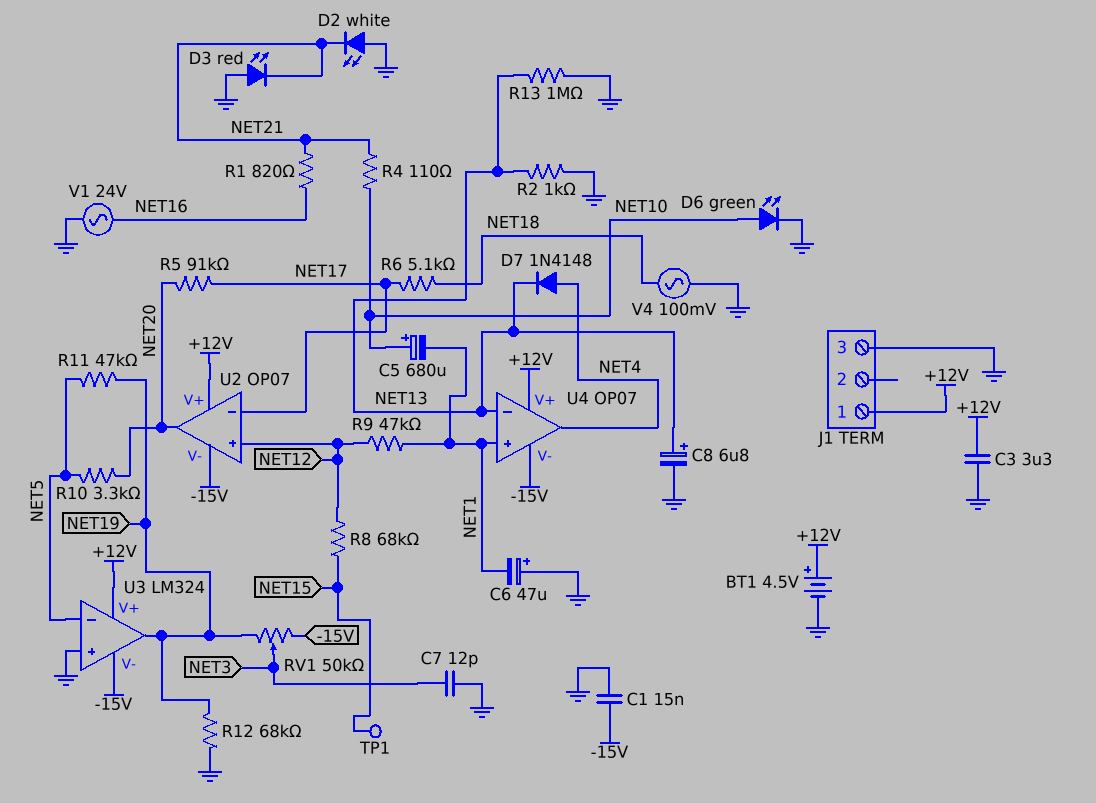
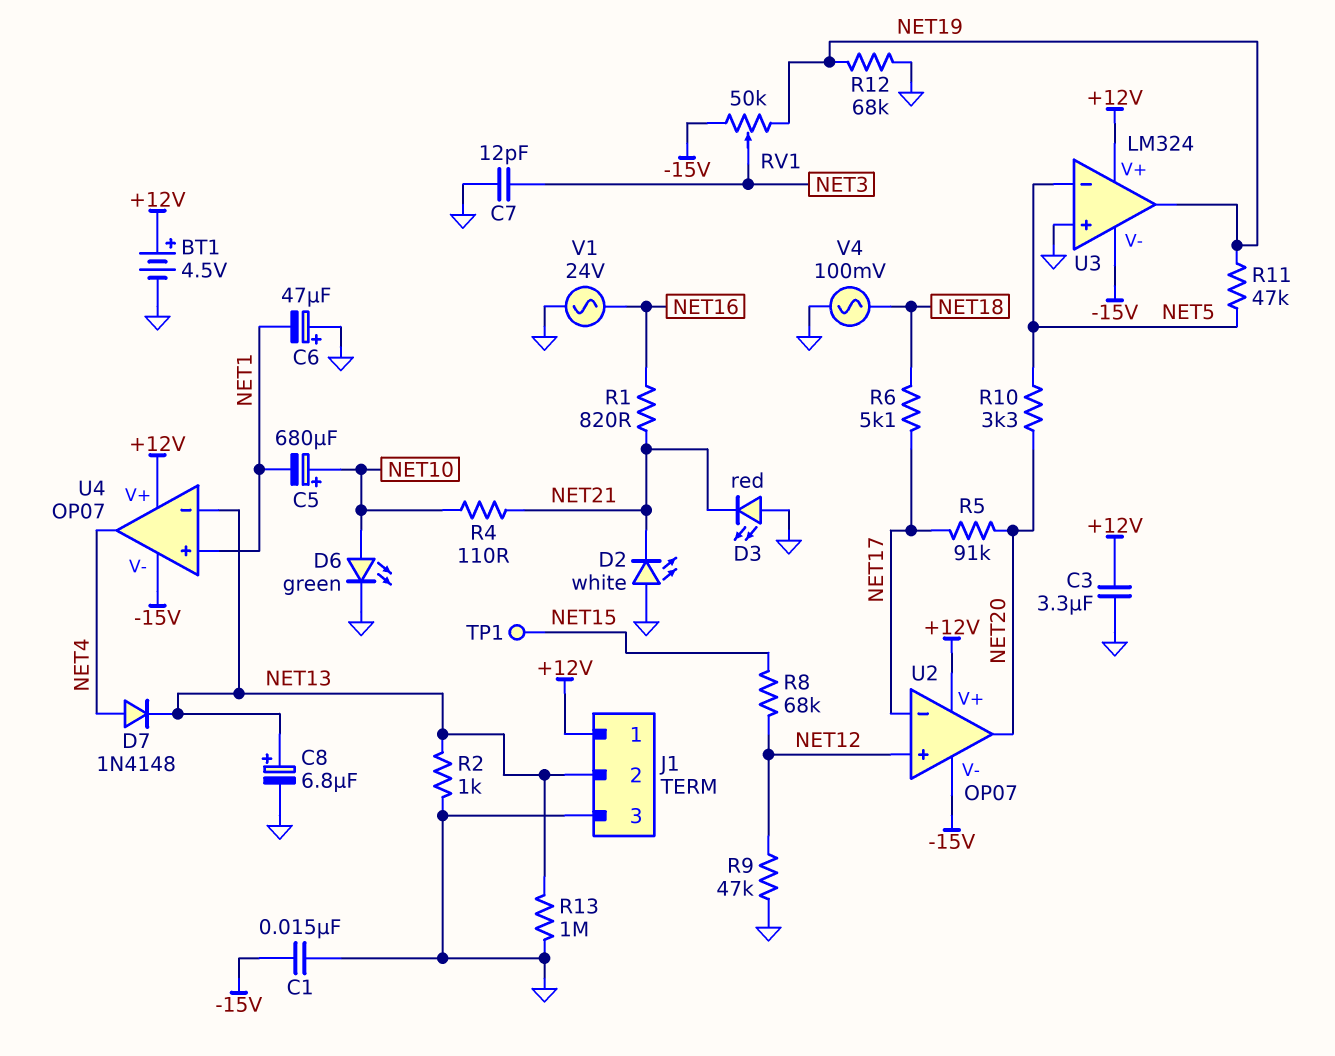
J1 pin 2: none -> NET13
R9: 47k (NET1, NET12) -> 47k (GND, NET12)

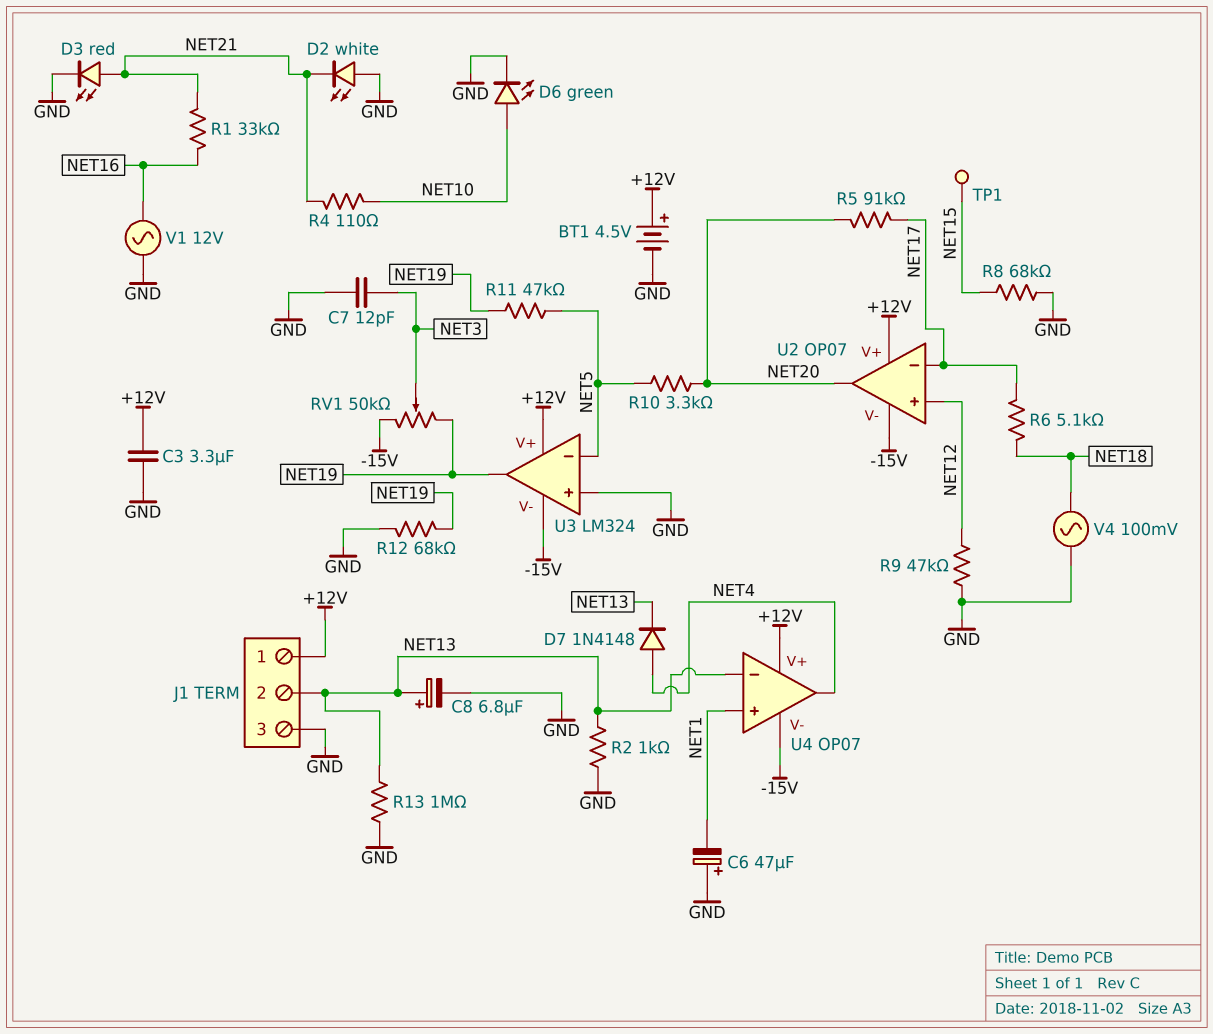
C1: 15nF (-15V, GND) -> none
C5: 680uF (plus NET10, minus NET1) -> none
D3: LED red (A GND, K NET21) -> LED red (A NET21, K GND)
R1: 820 (NET16, NET21) -> 33k (NET16, NET21)
R8: 68k (NET12, NET15) -> 68k (GND, NET15)
V1: AC 24V (GND, NET16) -> AC 12V (GND, NET16)

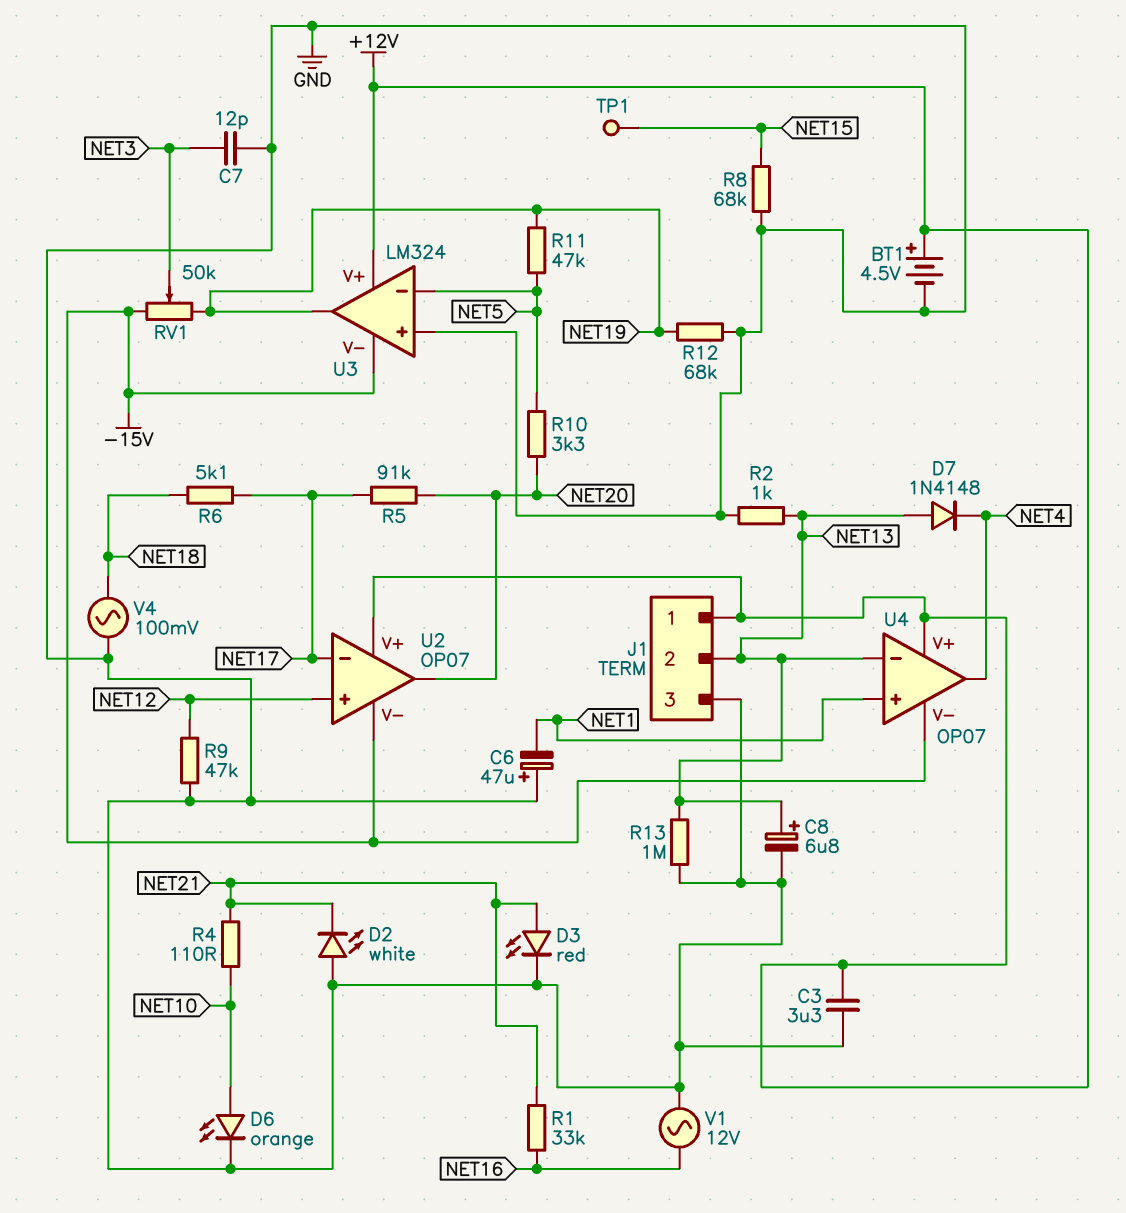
D6: LED green (A NET10, K GND) -> LED orange (A NET10, K GND)
D7: diode 1N4148 (A NET4, K NET13) -> diode 1N4148 (A NET13, K NET4)

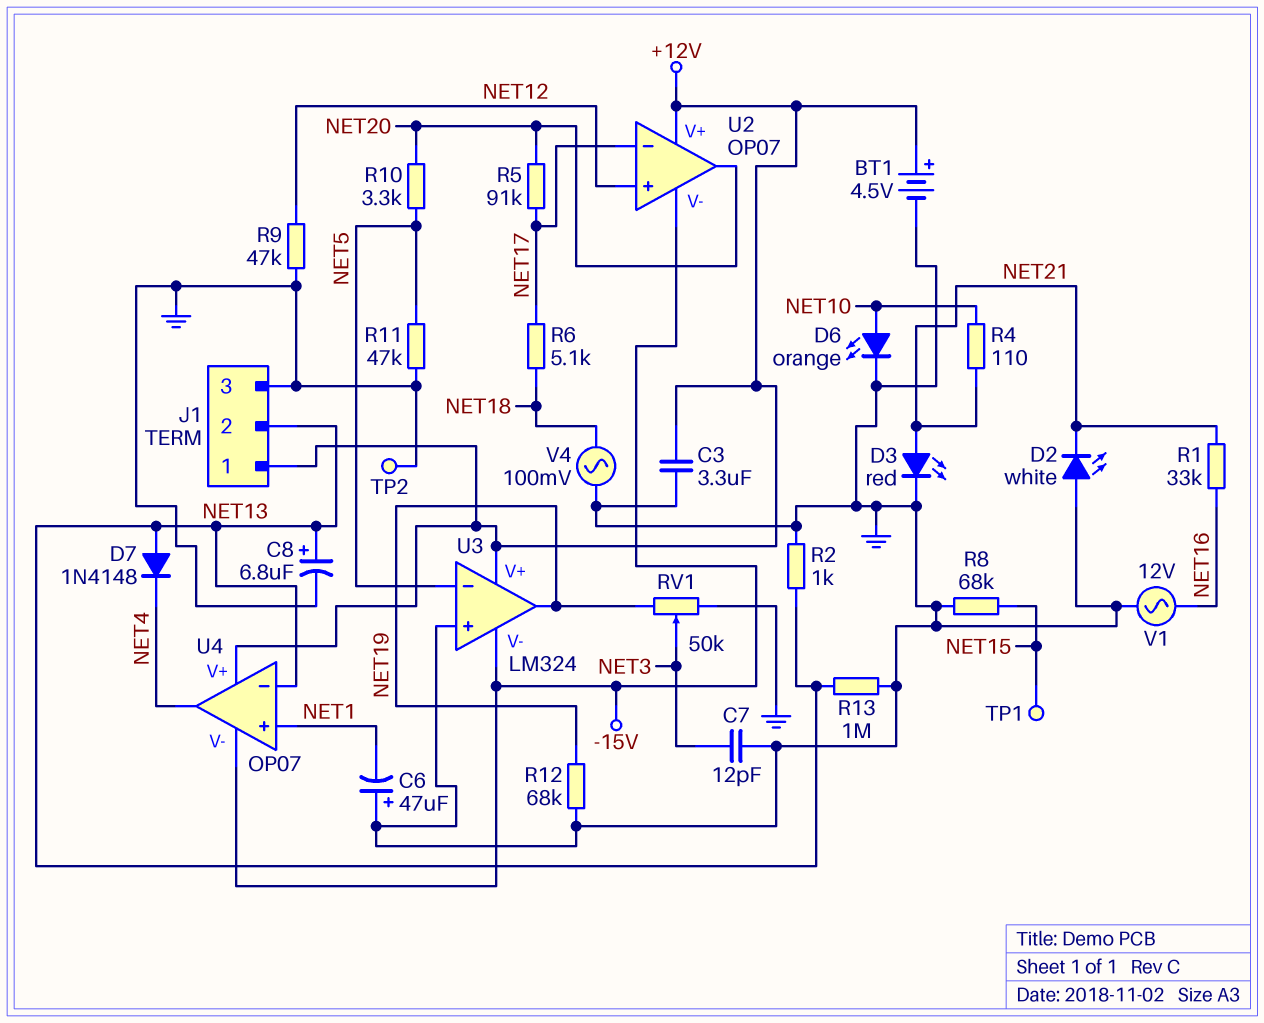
R11: 47k (NET5, NET19) -> 47k (GND, NET5)
RV1: 50k (-15V, NET19, wiper NET3) -> 50k (GND, NET19, wiper NET3)
TP2: none -> test point (GND)

